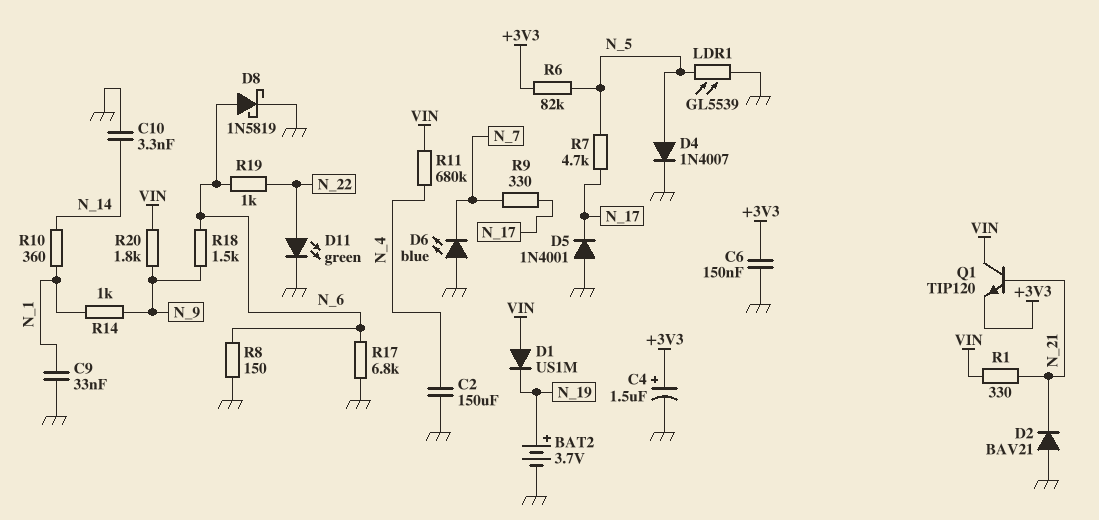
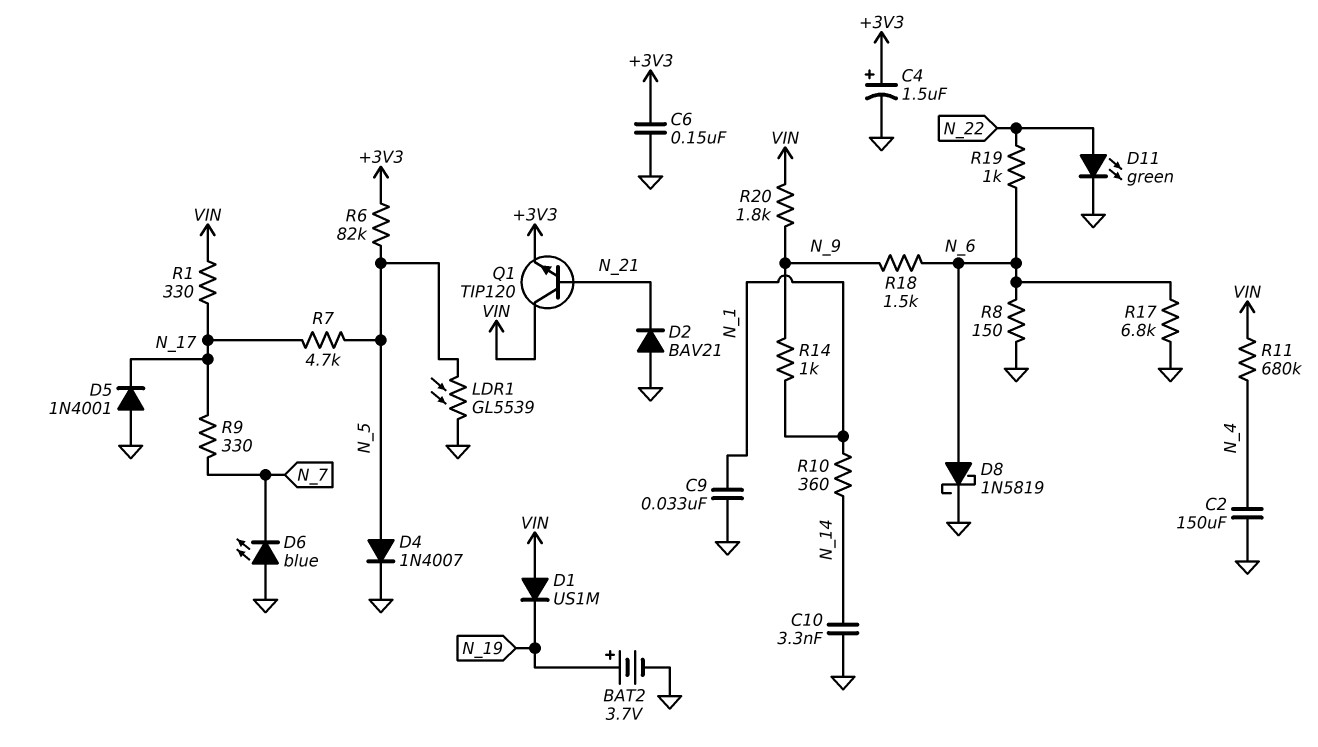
R1: 330 (N_21, VIN) -> 330 (N_17, VIN)

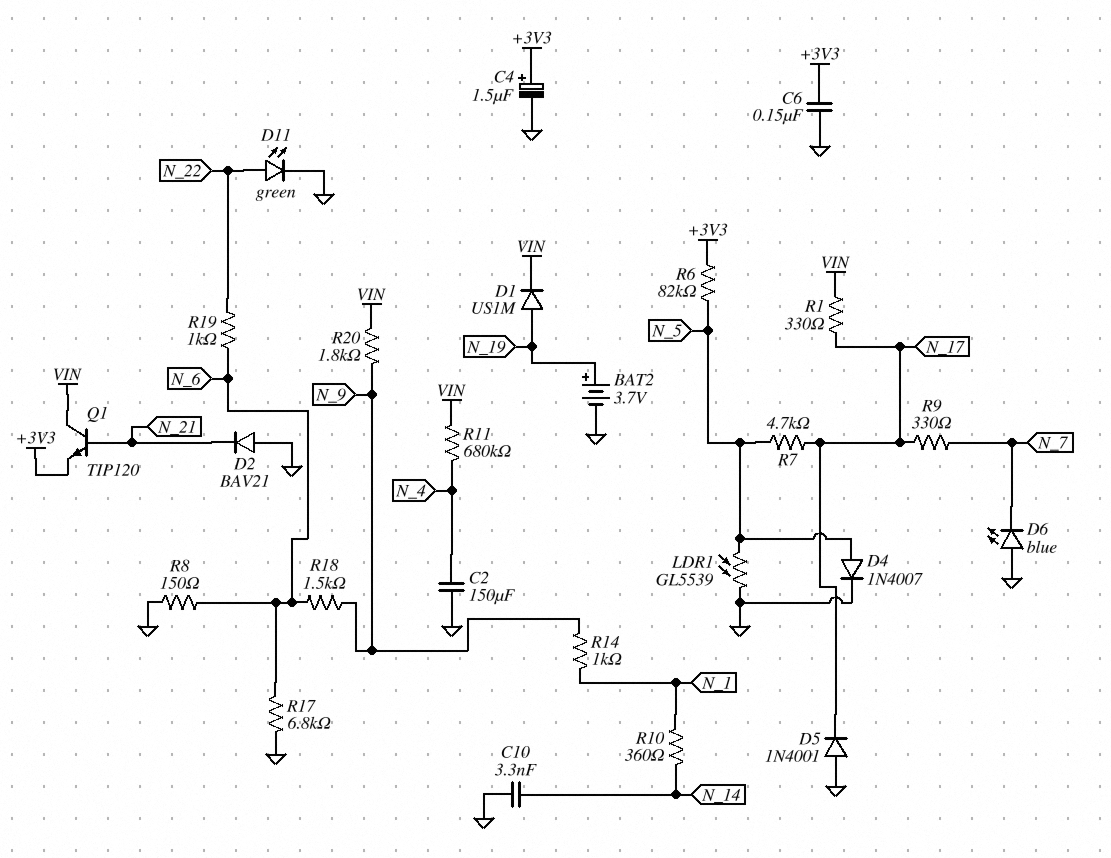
C9: 33nF (GND, N_1) -> none
D1: diode US1M (A VIN, K N_19) -> diode US1M (A N_19, K VIN)
D8: schottky 1N5819 (A N_6, K GND) -> none

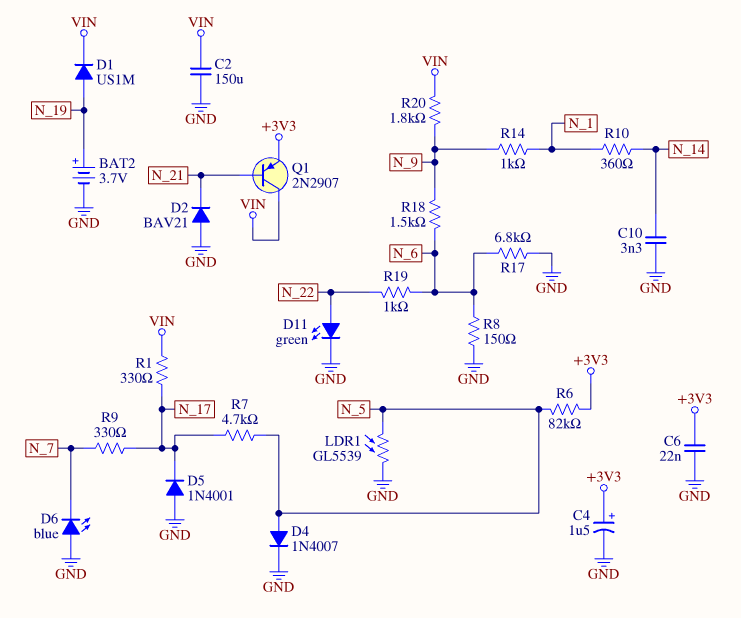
C2: 150uF (GND, N_4) -> 150uF (GND, VIN)
C6: 150nF (+3V3, GND) -> 22nF (+3V3, GND)
Q1: NPN TIP120 (B N_21, C VIN, E +3V3) -> PNP 2N2907 (B N_21, C VIN, E +3V3)
R11: 680k (N_4, VIN) -> none

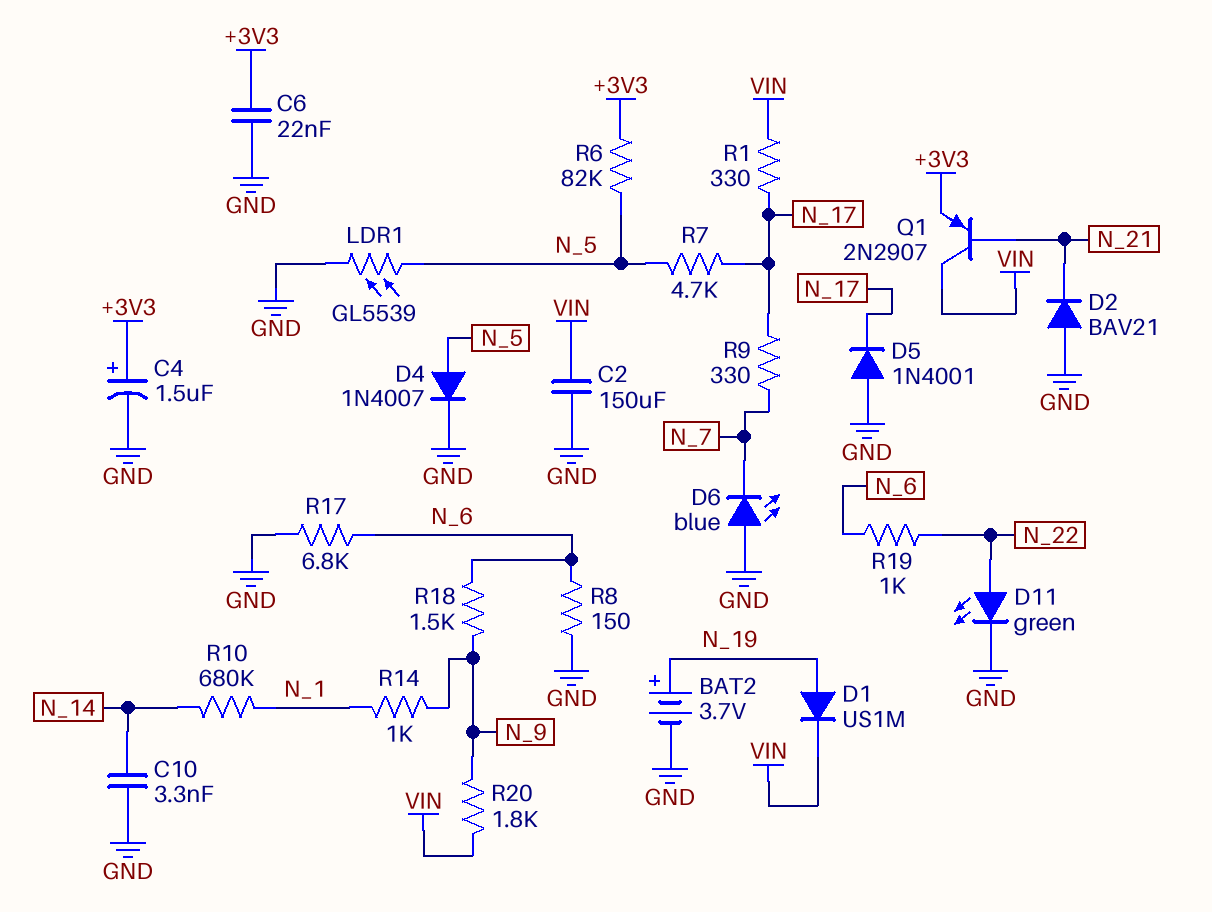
R10: 360 (N_1, N_14) -> 680k (N_1, N_14)

